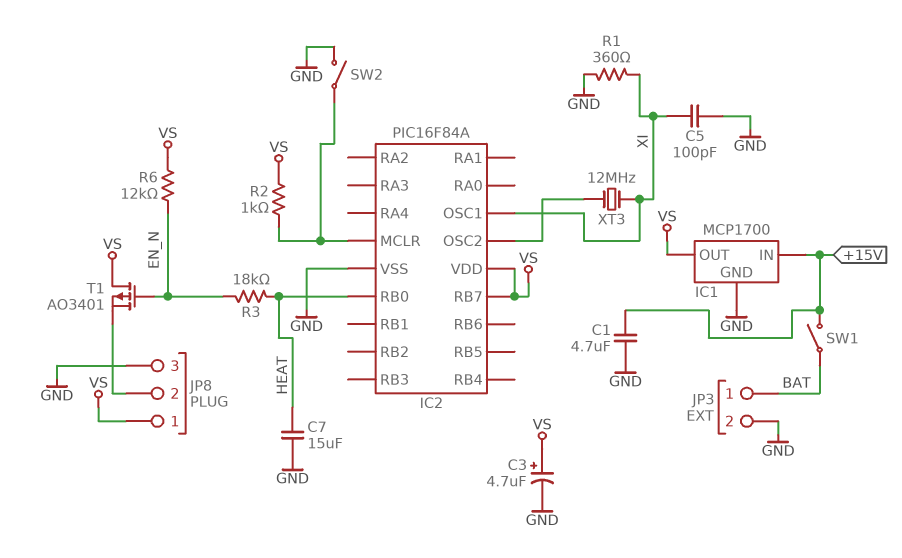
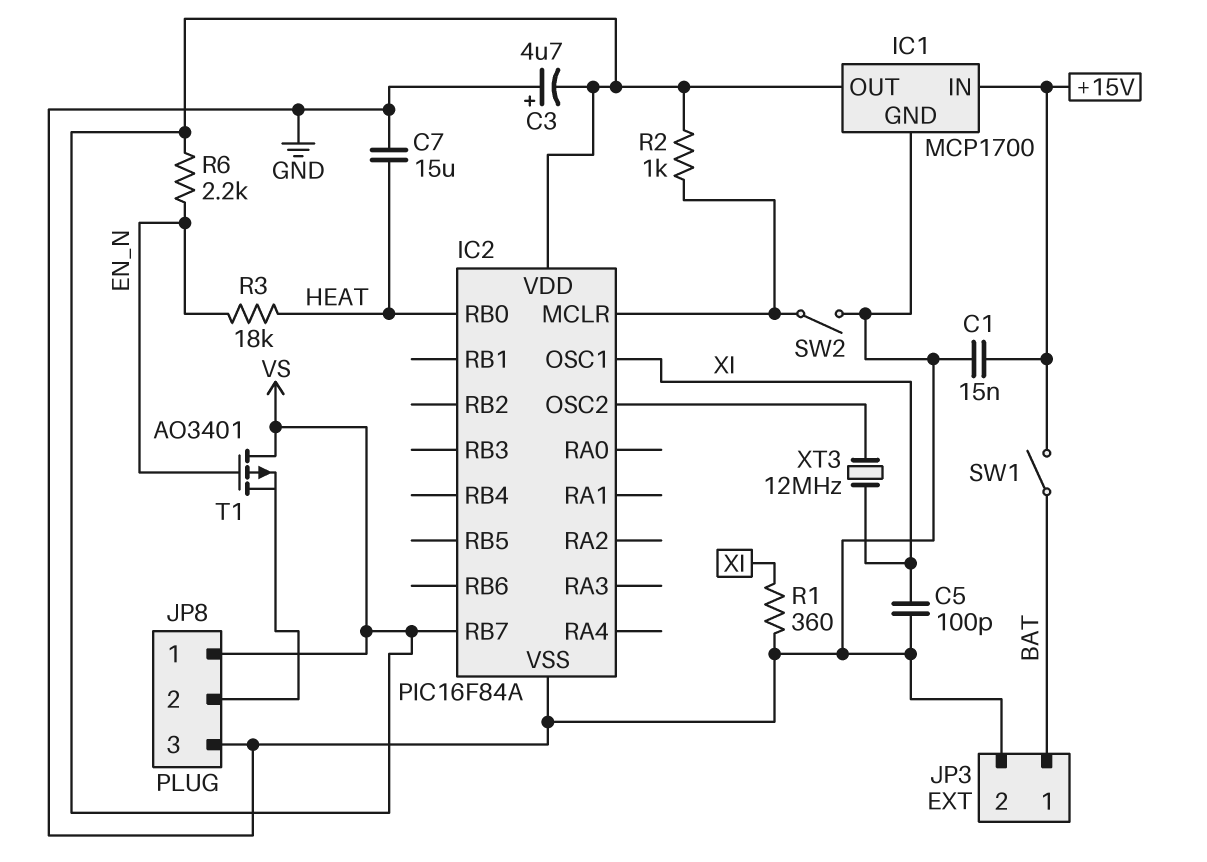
C1: 4.7uF (+15V, GND) -> 15nF (+15V, GND)
C3: 4.7uF (plus VS, minus GND) -> 4.7uF (plus GND, minus VS)
R6: 12k (EN_N, VS) -> 2.2k (EN_N, VS)

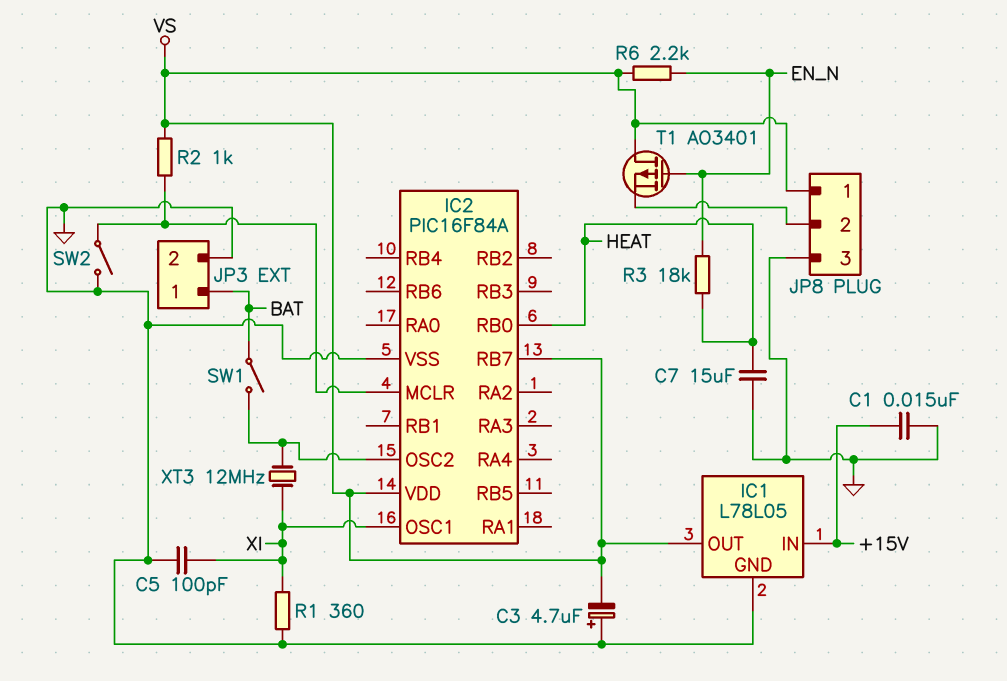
IC1: MCP1700 -> L78L05
SW1: switch (+15V, BAT) -> switch (BAT, IC2/OSC2)

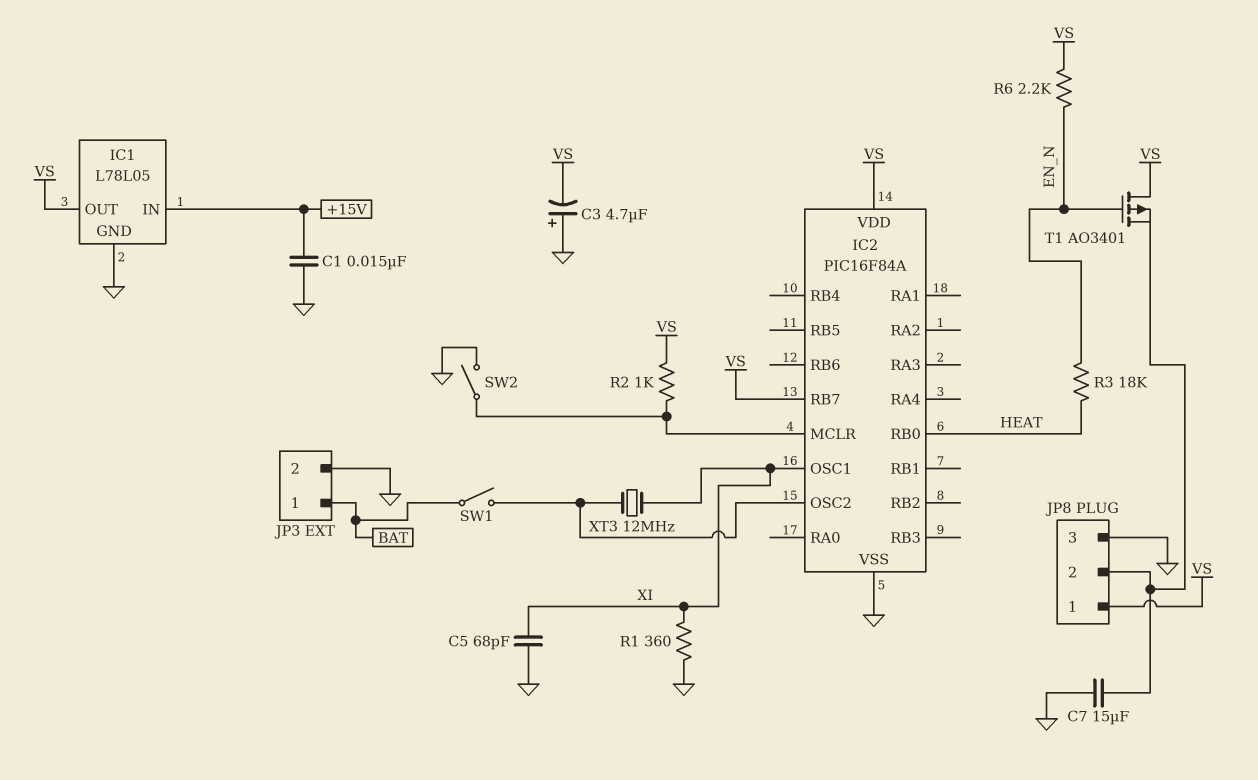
C5: 100pF (GND, XI) -> 68pF (GND, XI)
C7: 15uF (GND, HEAT) -> 15uF (GND, JP8/2)

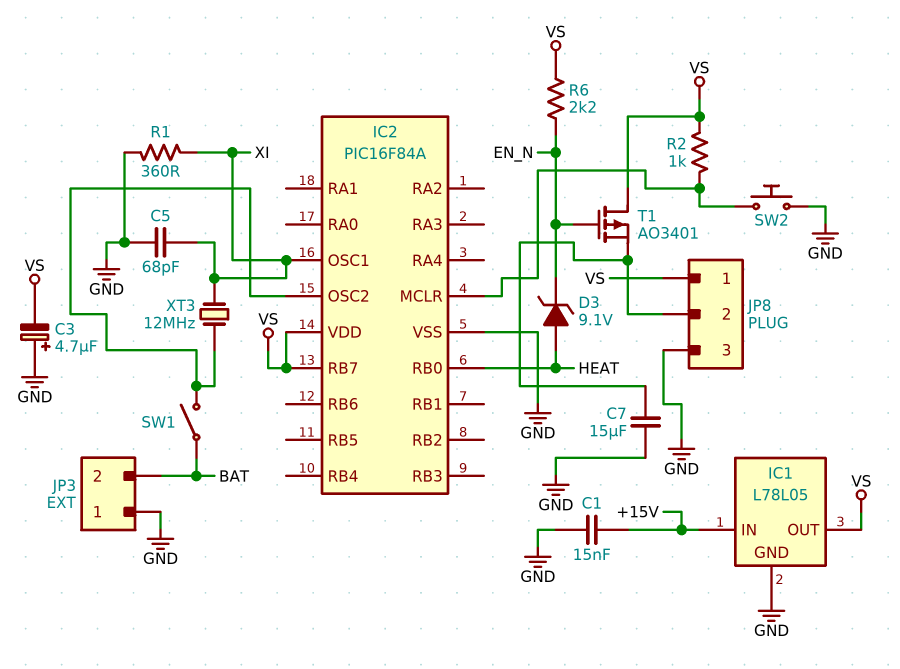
D3: none -> zener 9.1V (A HEAT, K EN_N)
JP3 pin 1: BAT -> GND
JP3 pin 2: GND -> BAT
R3: 18k (EN_N, HEAT) -> none
SW2: switch (GND, IC2/MCLR) -> button (GND, IC2/MCLR)

